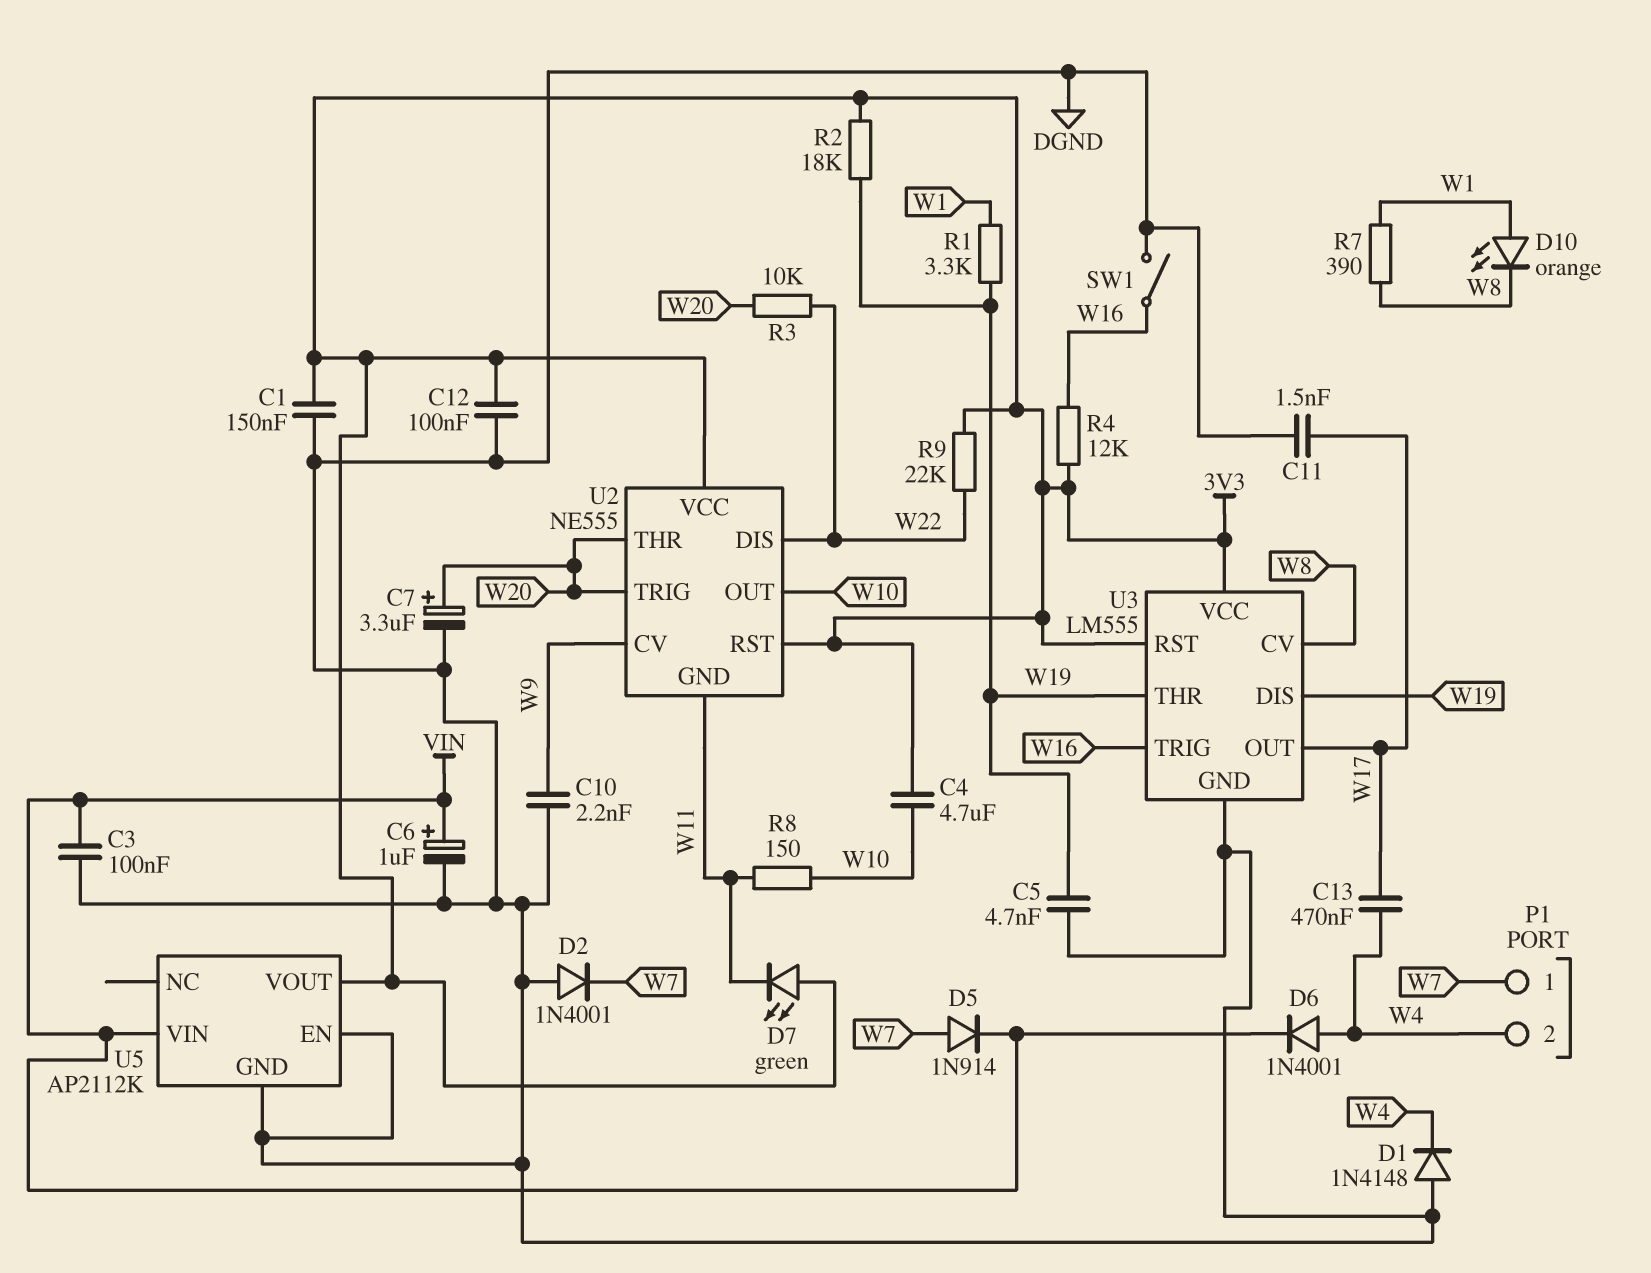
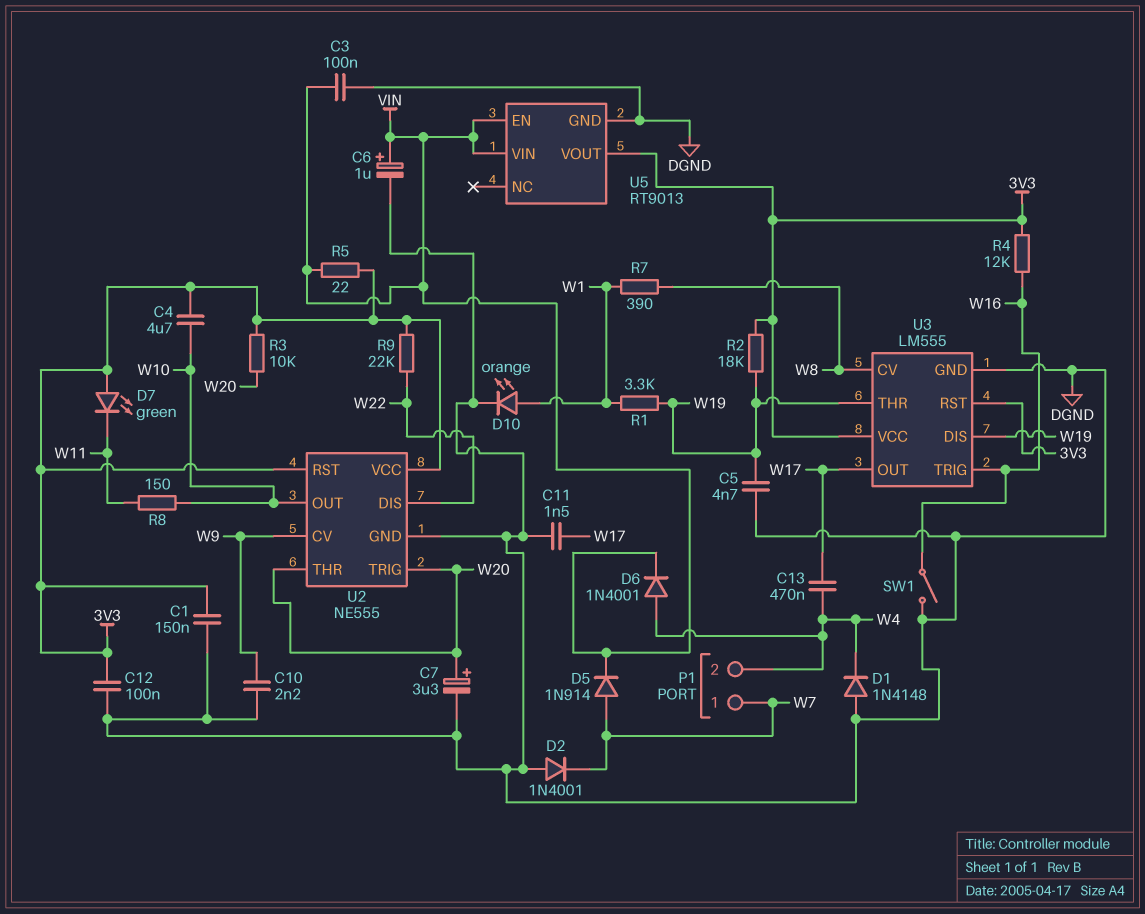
D10: LED orange (A W1, K W8) -> LED orange (A W1, K DGND)
R3: 10k (W20, W22) -> 10k (3V3, W20)
R5: none -> 22 (3V3, VIN)
U2 pin GND: W11 -> DGND
U5: AP2112K -> RT9013
U5 pin EN: DGND -> VIN

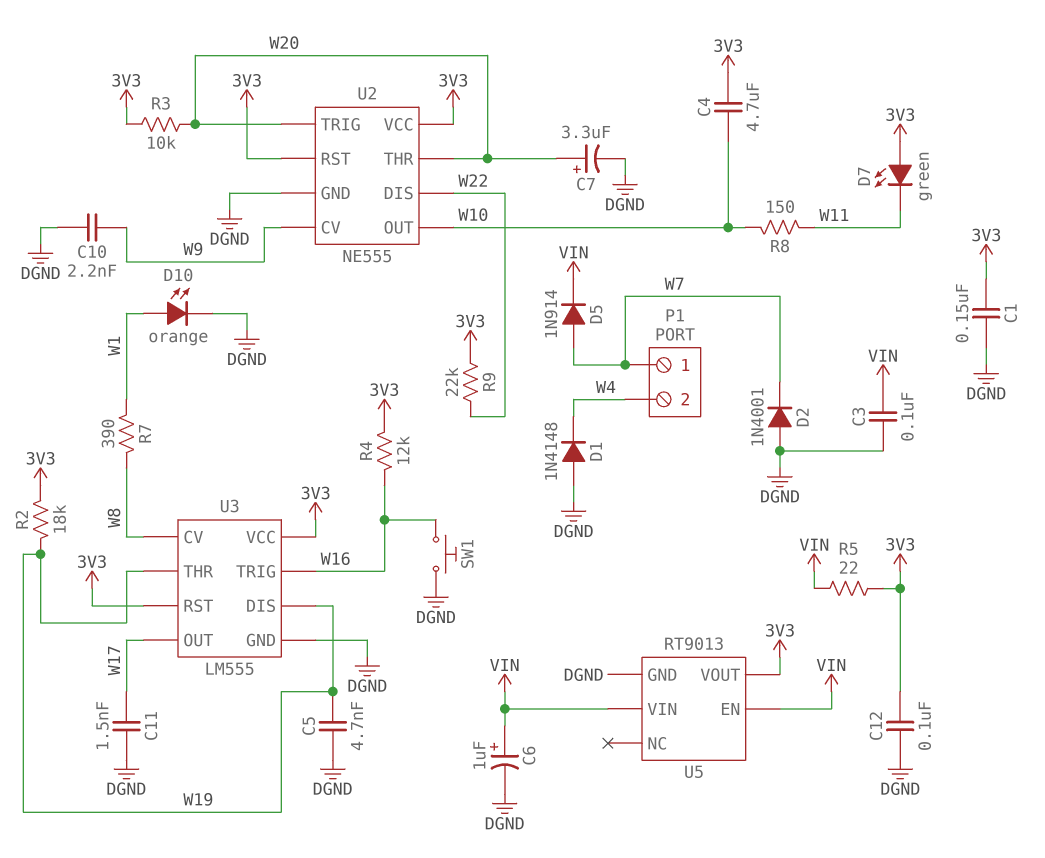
C13: 470nF (W4, W17) -> none
D6: diode 1N4001 (A W4, K VIN) -> none
R1: 3.3k (W1, W19) -> none
SW1: switch (DGND, W16) -> button (DGND, W16)

